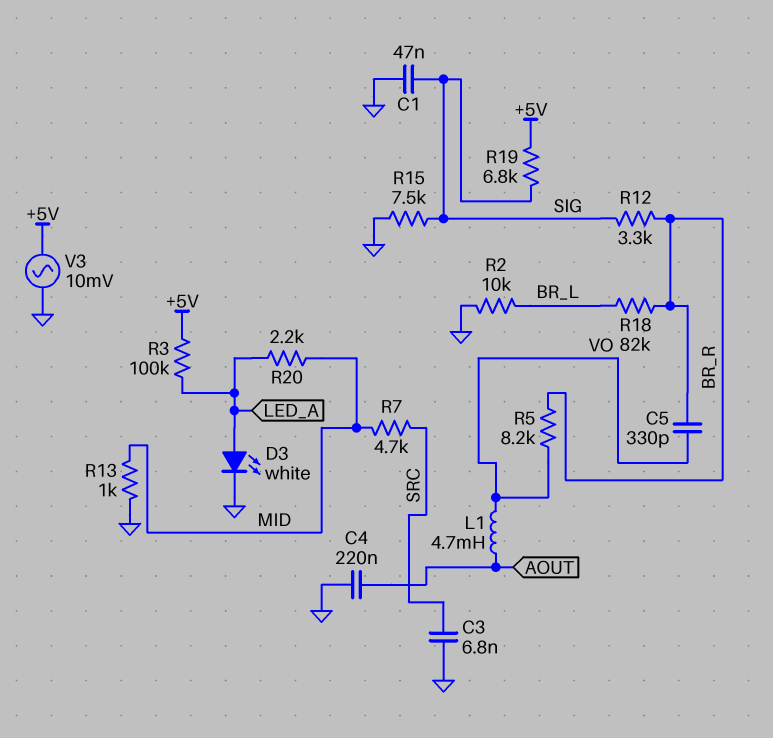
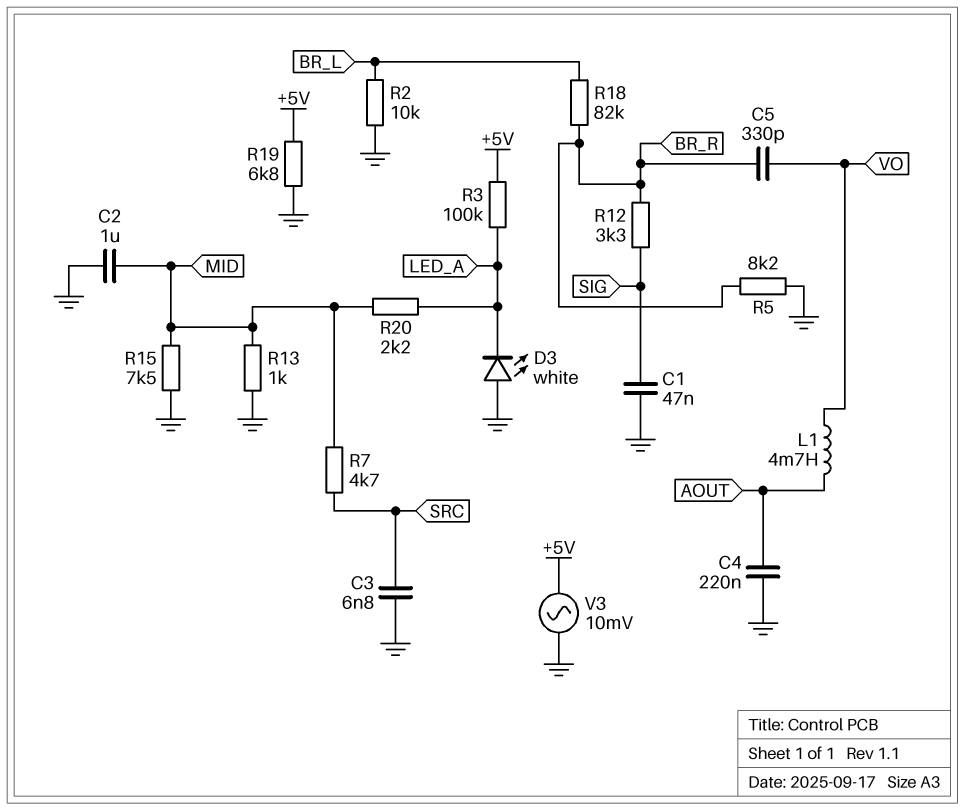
C2: none -> 1uF (GND, MID)
D3: LED white (A LED_A, K GND) -> LED white (A GND, K LED_A)
R5: 8.2k (BR_R, VO) -> 8.2k (BR_R, GND)
R15: 7.5k (GND, SIG) -> 7.5k (GND, MID)
R19: 6.8k (+5V, SIG) -> 6.8k (+5V, GND)

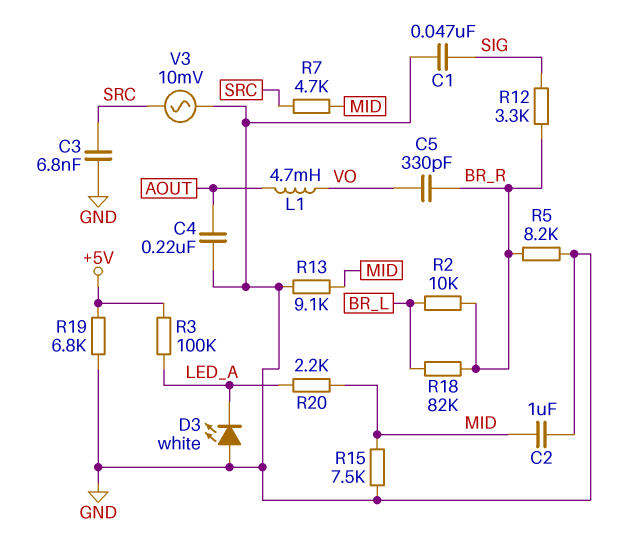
R2: 10k (BR_L, GND) -> 10k (BR_L, BR_R)
R13: 1k (GND, MID) -> 9.1k (GND, MID)
V3: AC 10mV (+5V, GND) -> AC 10mV (GND, SRC)

